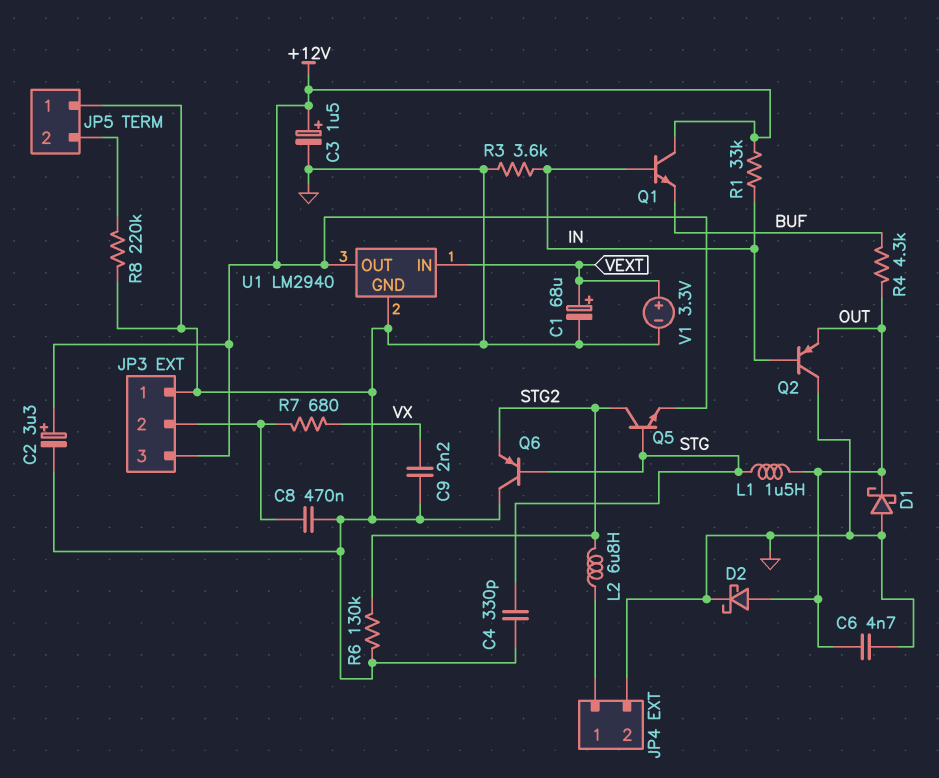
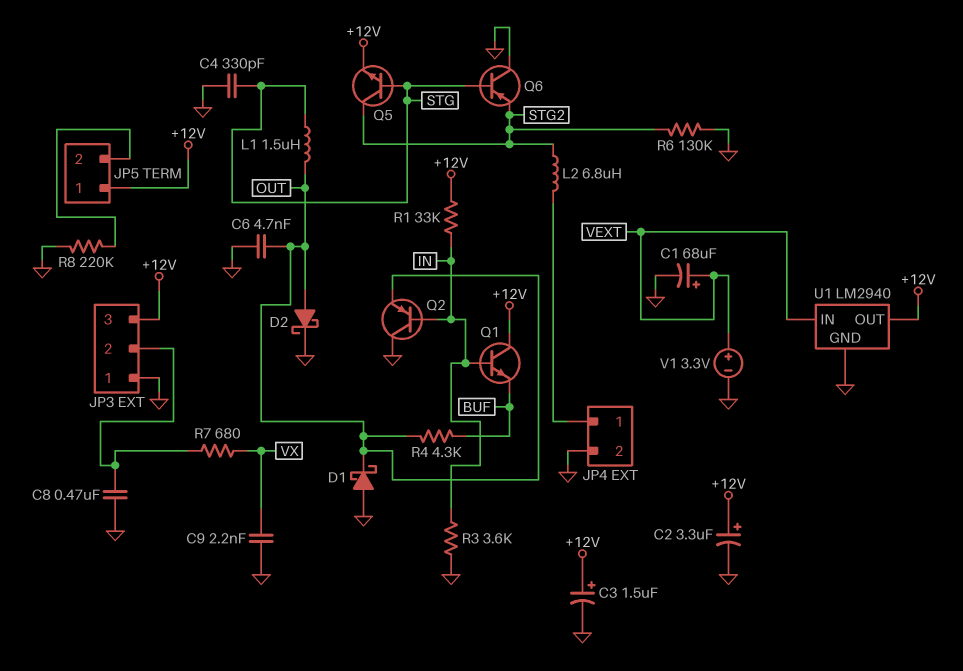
JP5 pin 1: GND -> +12V

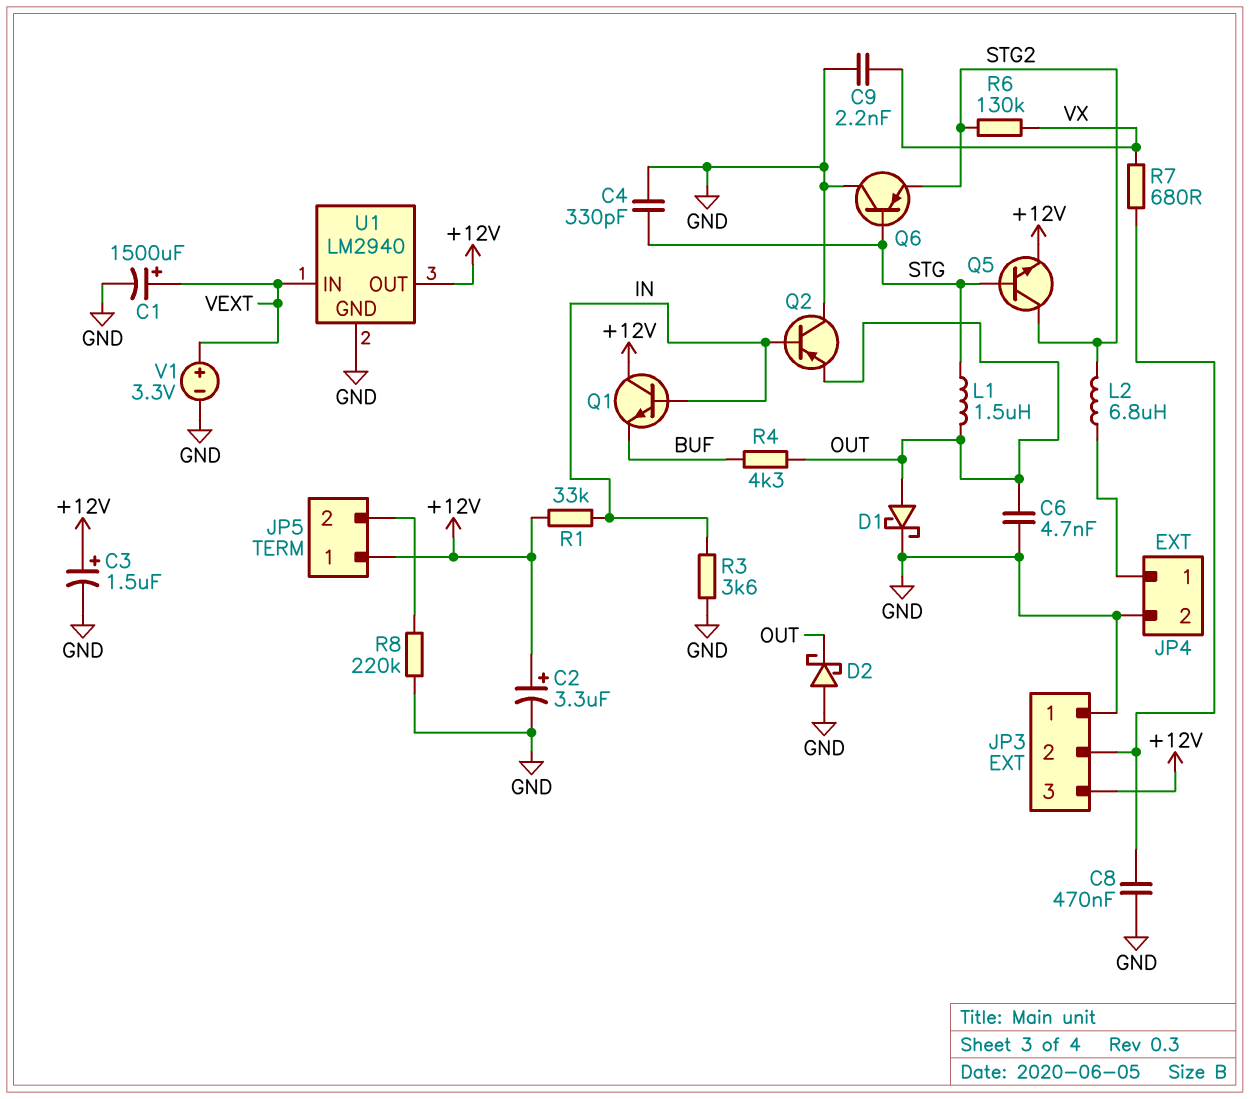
C1: 68uF (plus VEXT, minus GND) -> 1500uF (plus VEXT, minus GND)
D1: schottky (A GND, K OUT) -> schottky (A OUT, K GND)
D2: schottky (A OUT, K GND) -> schottky (A GND, K OUT)
R6: 130k (GND, STG2) -> 130k (STG2, VX)

